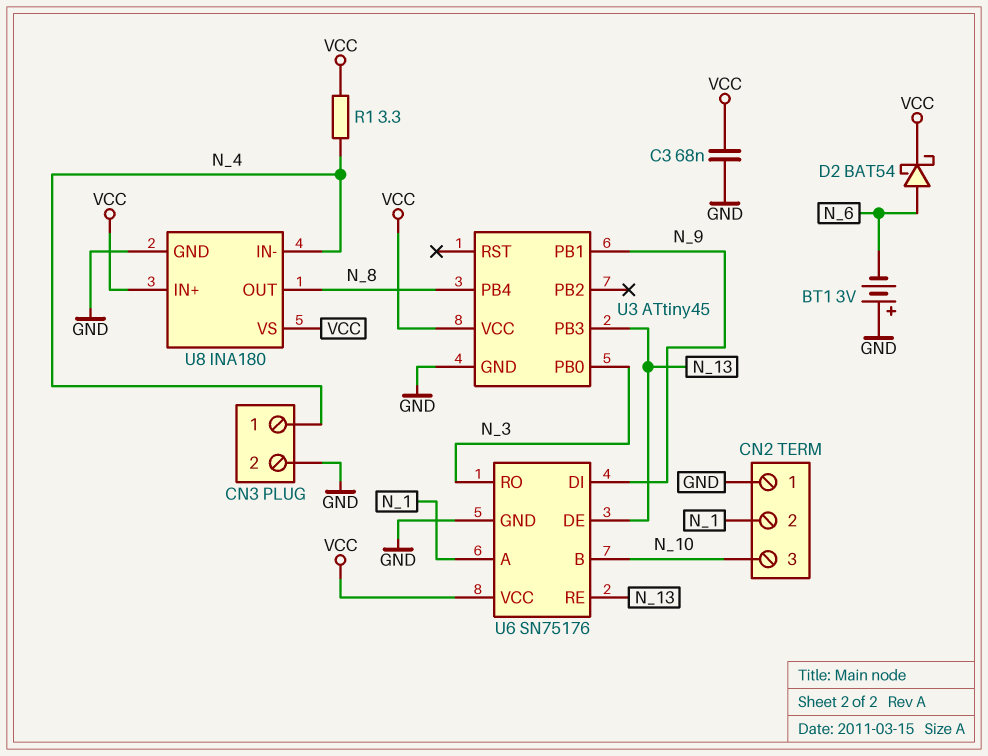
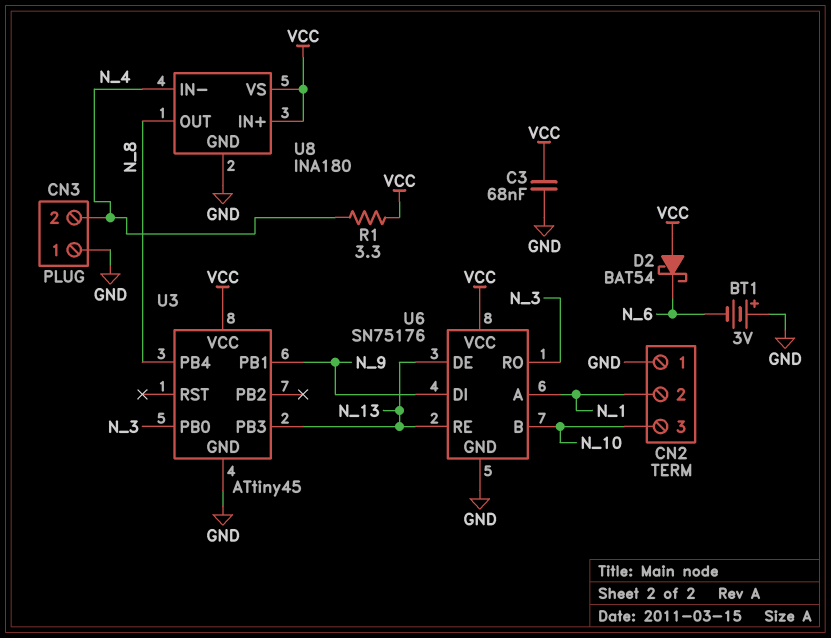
CN3 pin 1: N_4 -> GND
CN3 pin 2: GND -> N_4
D2: schottky BAT54 (A N_6, K VCC) -> schottky BAT54 (A VCC, K N_6)

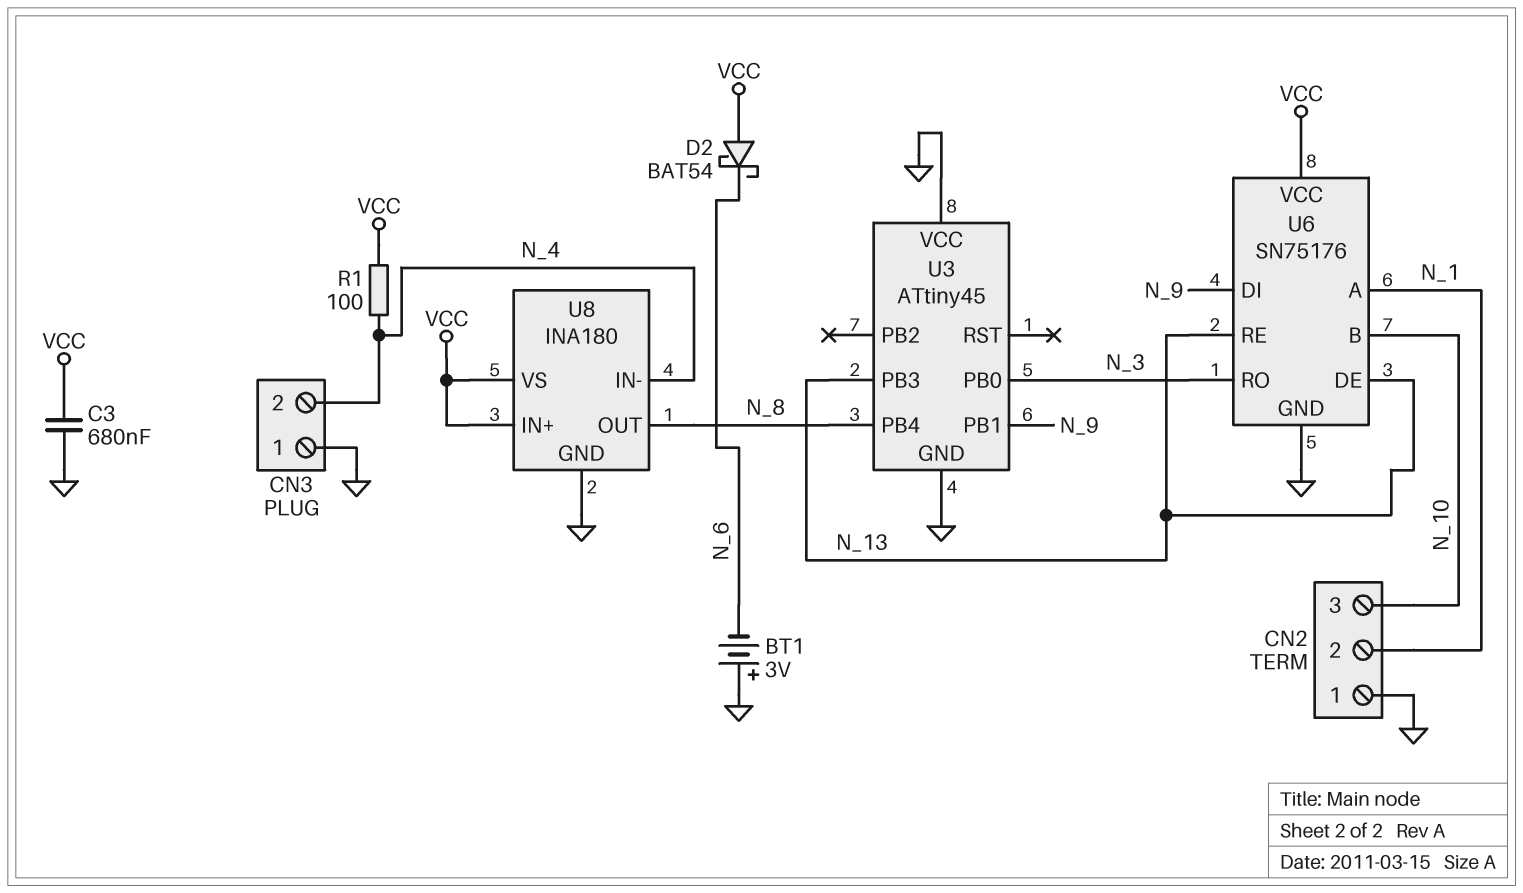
C3: 68nF (GND, VCC) -> 680nF (GND, VCC)
R1: 3.3 (N_4, VCC) -> 100 (N_4, VCC)
U3 pin VCC: VCC -> GND

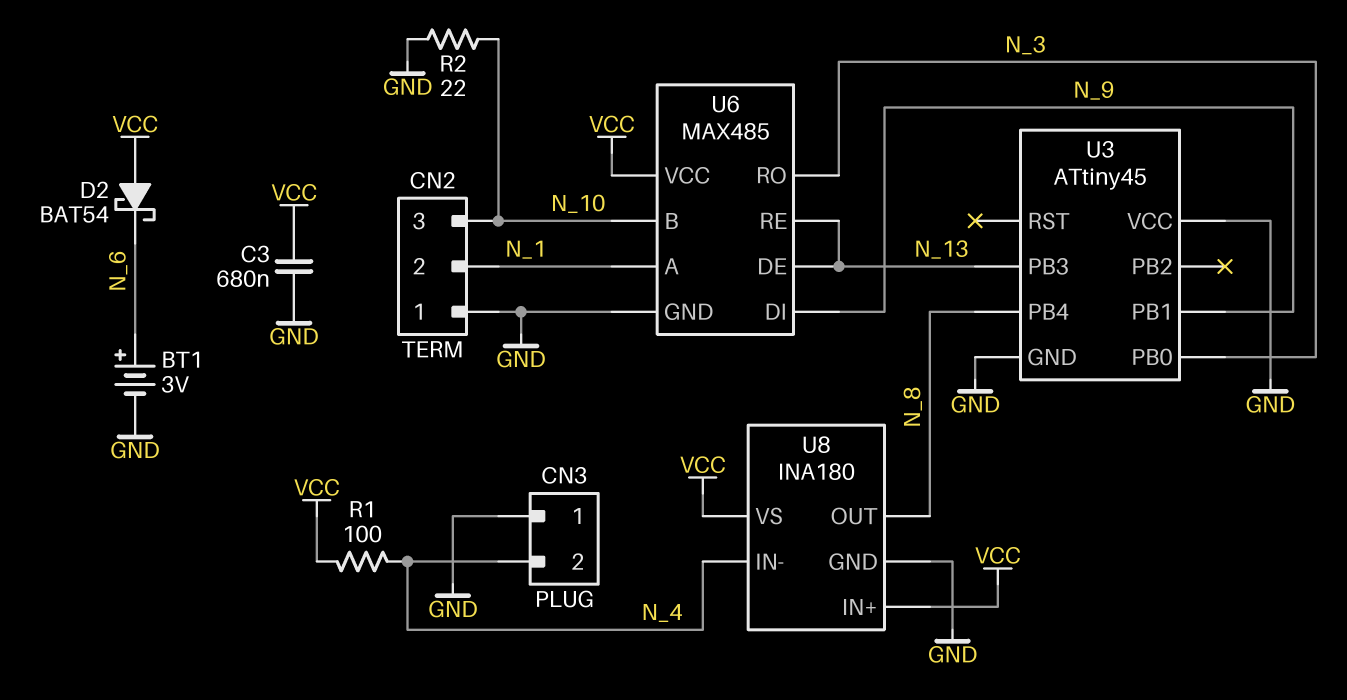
BT1: 3V (plus GND, minus N_6) -> 3V (plus N_6, minus GND)
R2: none -> 22 (GND, N_10)
U6: SN75176 -> MAX485

